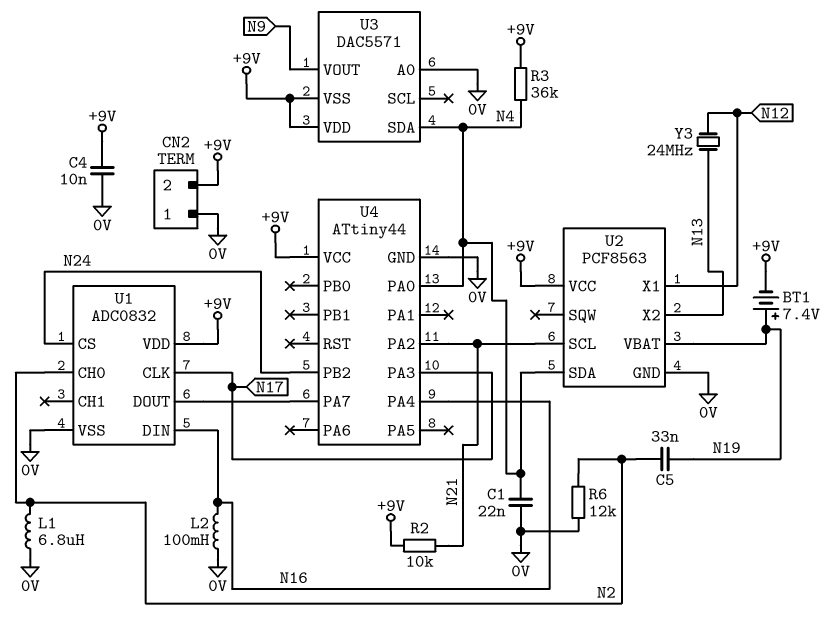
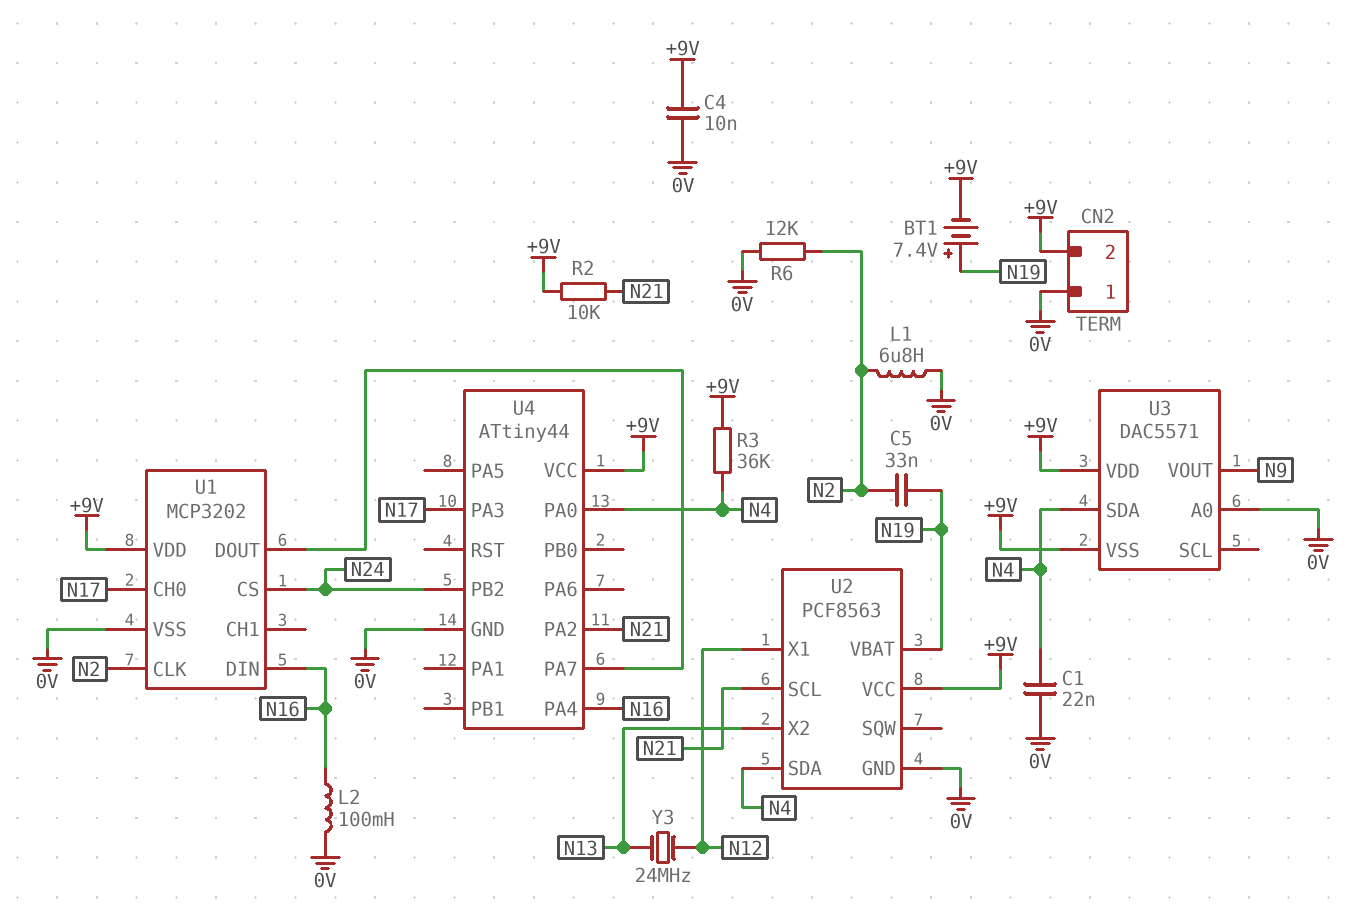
U1: ADC0832 -> MCP3202
U1 pin CH0: N2 -> N17
U1 pin CLK: N17 -> N2

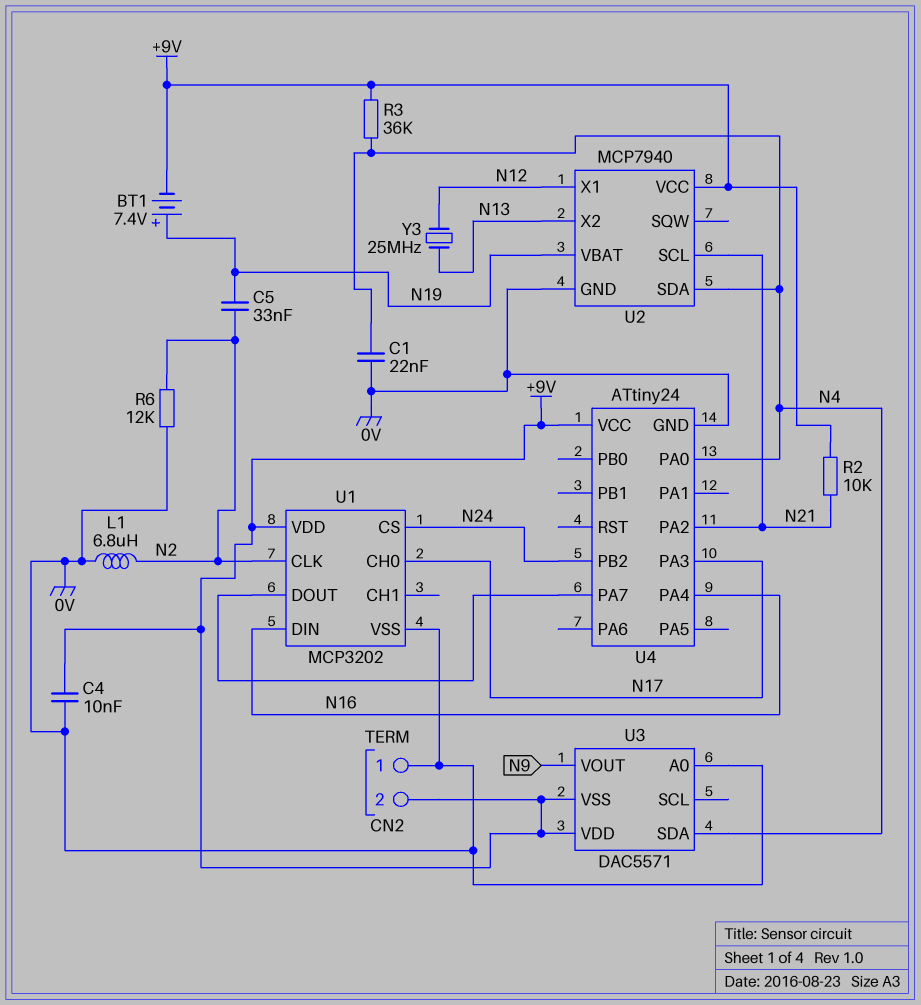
L2: 100mH (0V, N16) -> none
U2: PCF8563 -> MCP7940
U4: ATtiny44 -> ATtiny24
Y3: 24MHz (N12, N13) -> 25MHz (N12, N13)

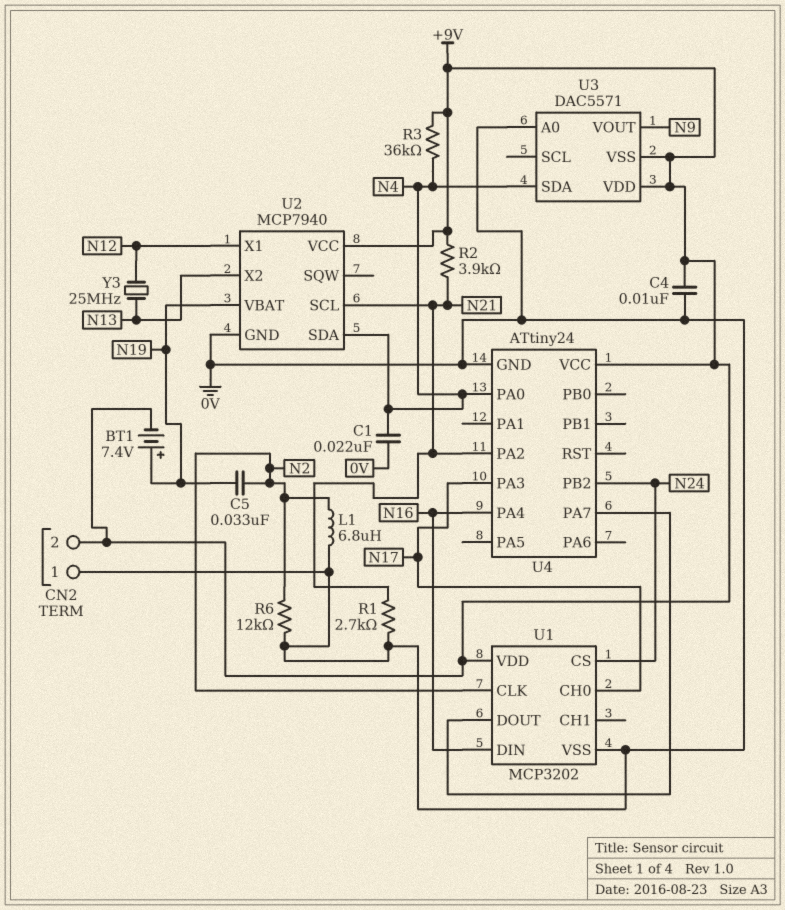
R1: none -> 2.7k (0V, N21)
R2: 10k (+9V, N21) -> 3.9k (+9V, N21)

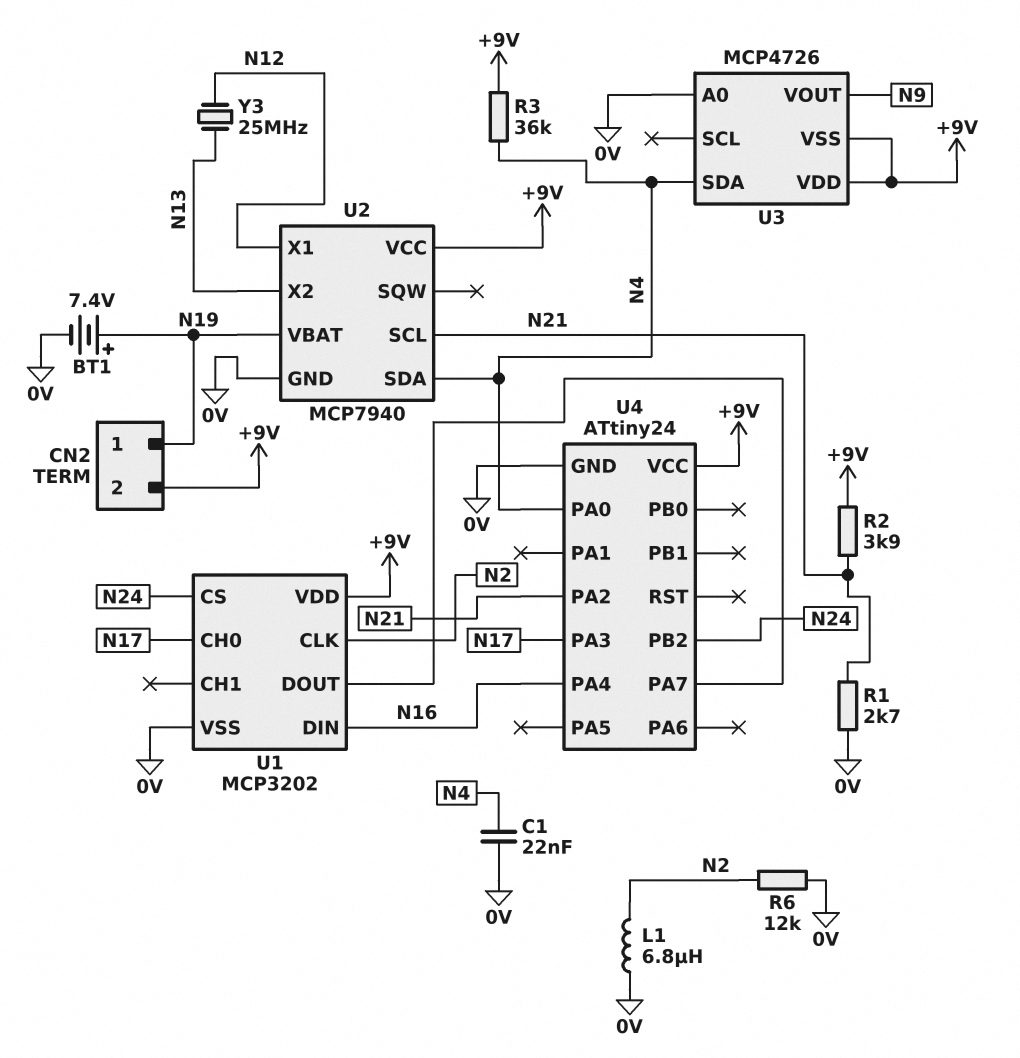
BT1: 7.4V (plus N19, minus +9V) -> 7.4V (plus N19, minus 0V)
C4: 10nF (+9V, 0V) -> none
C5: 33nF (N2, N19) -> none
CN2 pin 1: 0V -> N19
U3: DAC5571 -> MCP4726

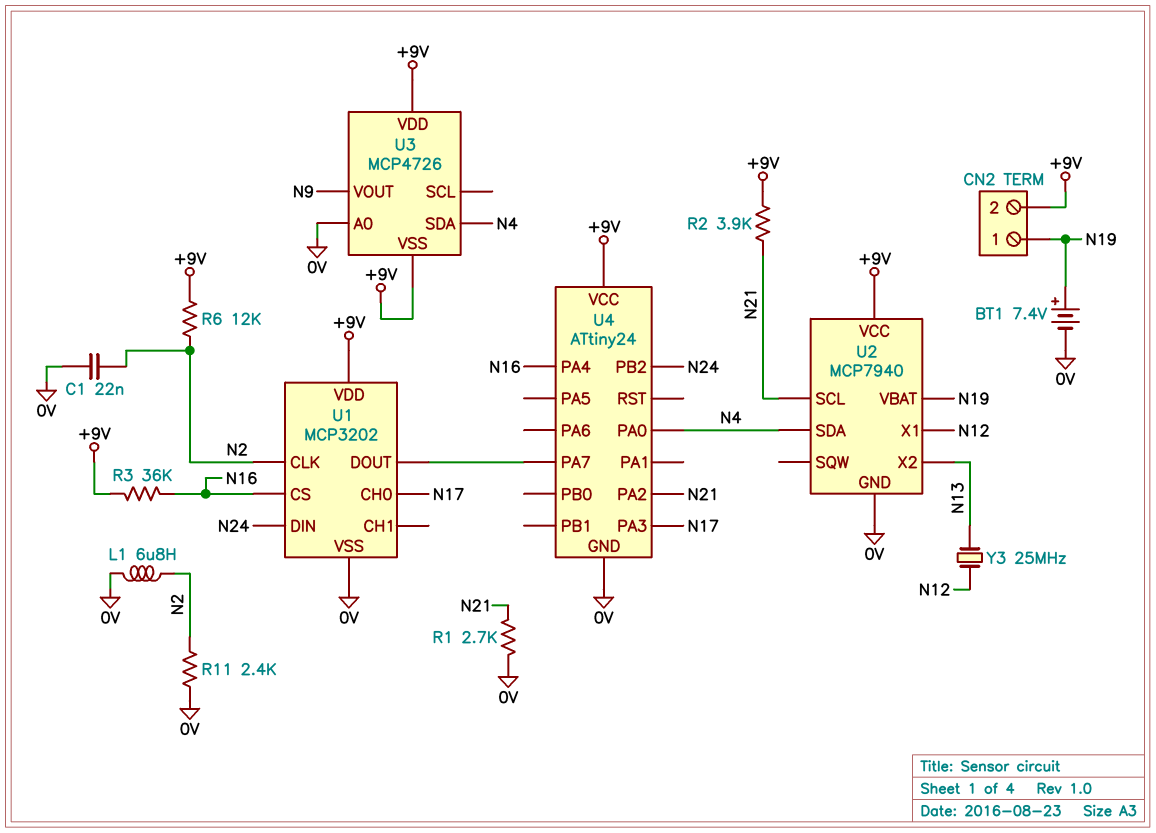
C1: 22nF (0V, N4) -> 22nF (0V, N2)
R3: 36k (+9V, N4) -> 36k (+9V, N16)
R6: 12k (0V, N2) -> 12k (+9V, N2)
R11: none -> 2.4k (0V, N2)
U1 pin CS: N24 -> N16
U1 pin DIN: N16 -> N24

